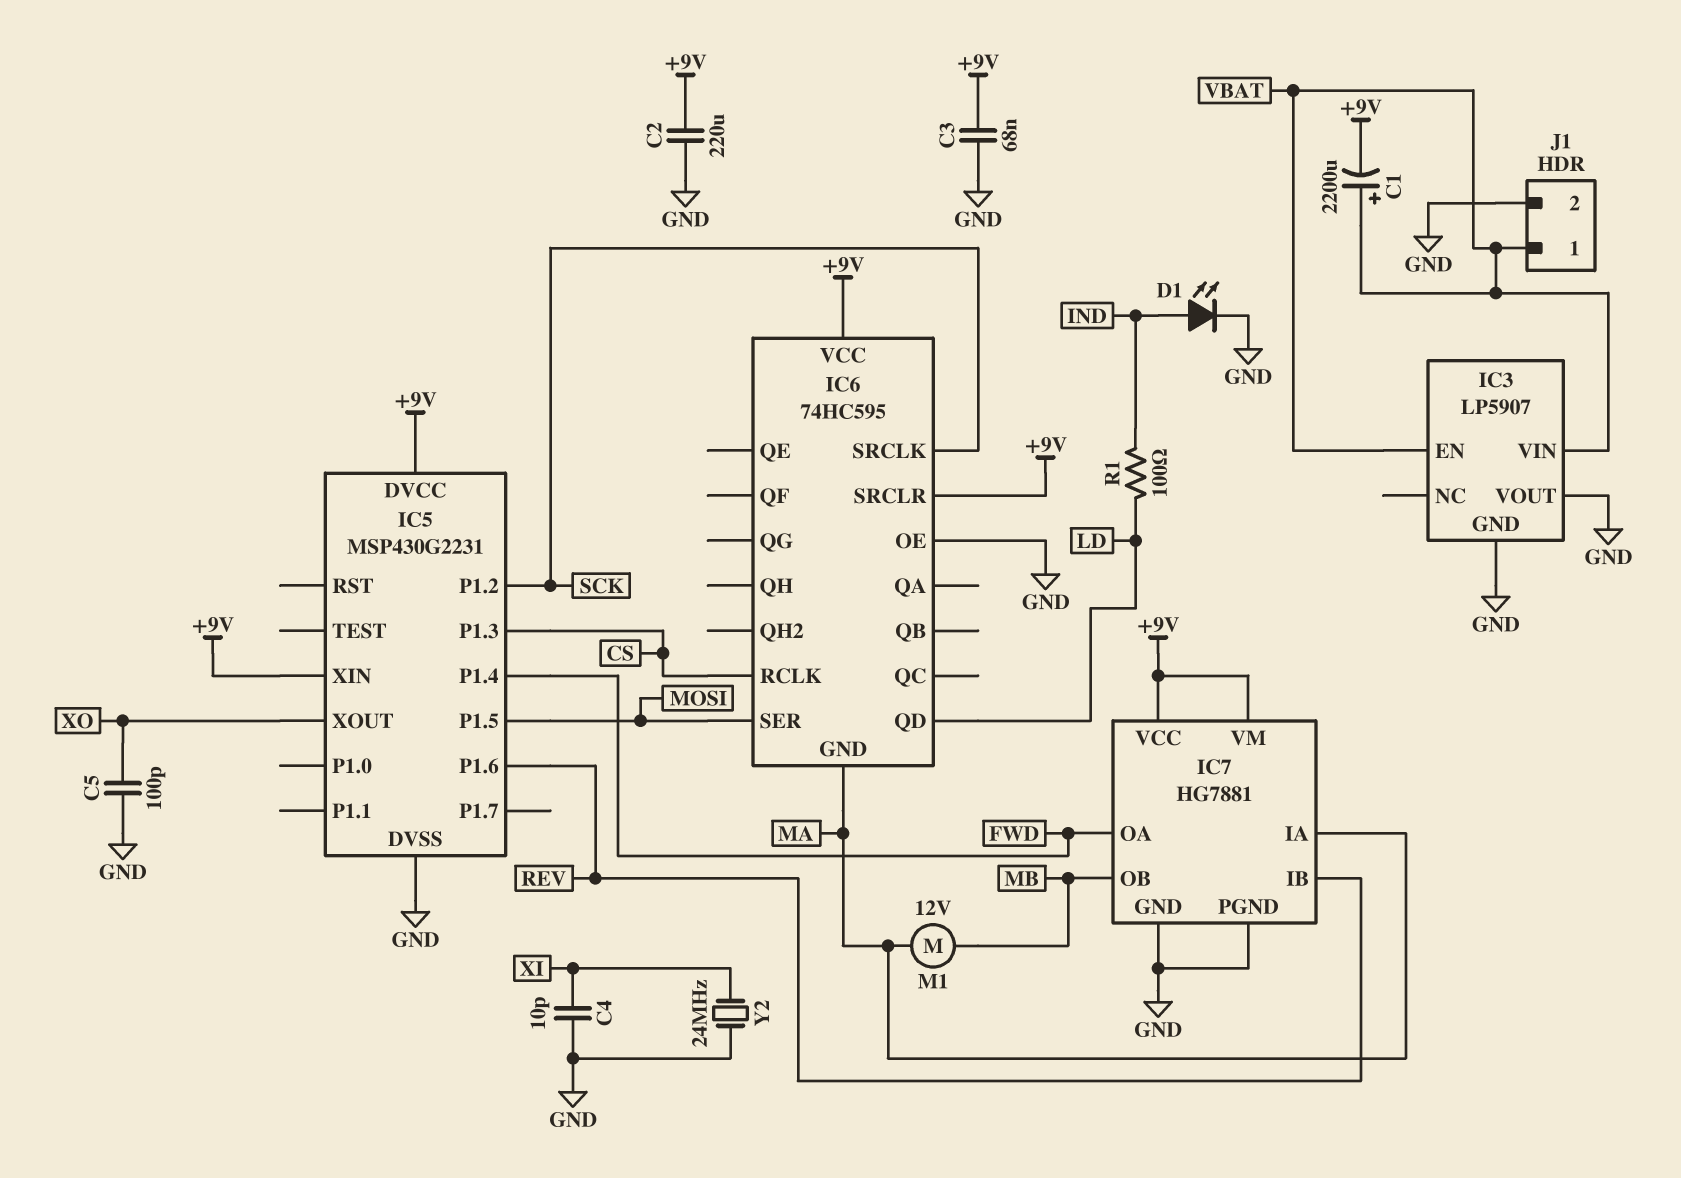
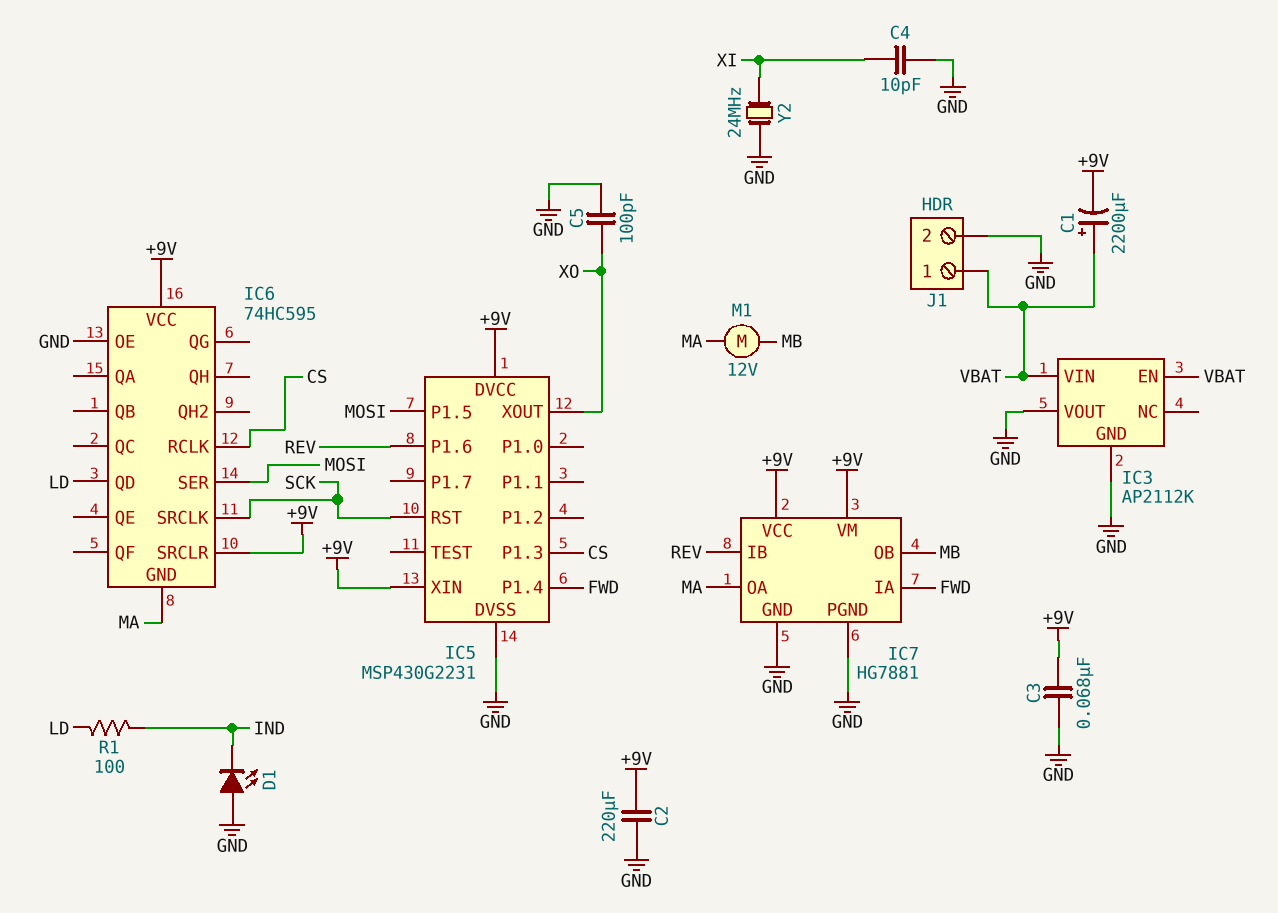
D1: LED (A IND, K GND) -> LED (A GND, K IND)
IC3: LP5907 -> AP2112K
IC5 pin P1.2: SCK -> none
IC5 pin RST: none -> SCK
IC7 pin IA: MA -> FWD
IC7 pin OA: FWD -> MA

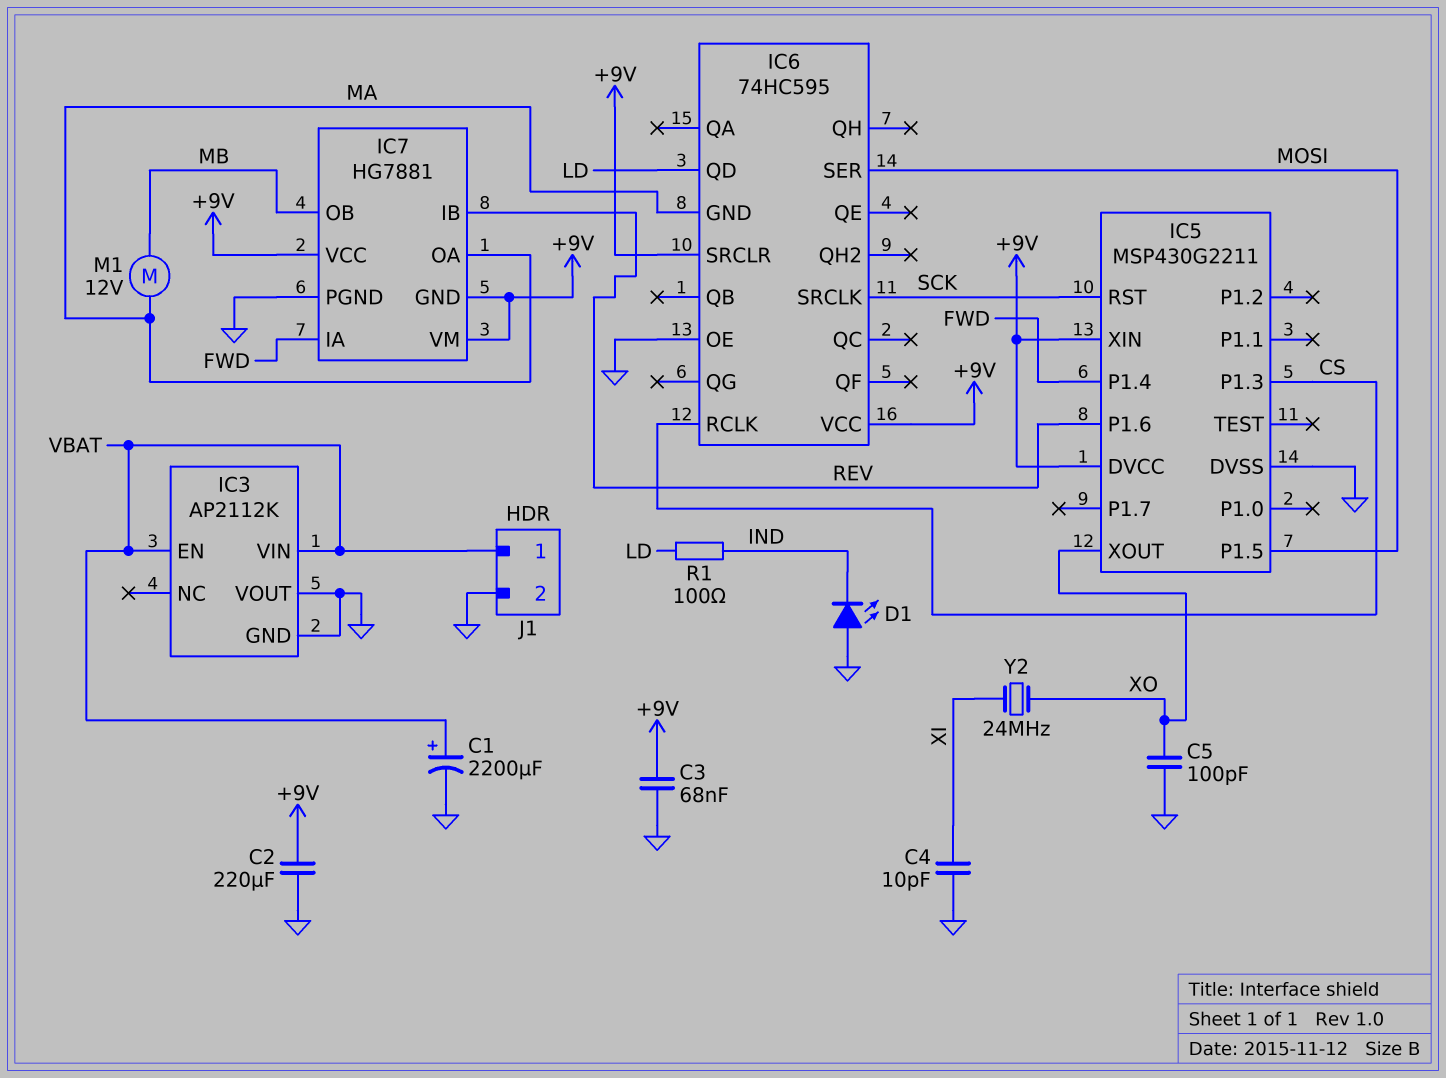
C1: 2200uF (plus VBAT, minus +9V) -> 2200uF (plus VBAT, minus GND)
IC5: MSP430G2231 -> MSP430G2211
IC7 pin GND: GND -> +9V
Y2: 24MHz (GND, XI) -> 24MHz (XI, XO)

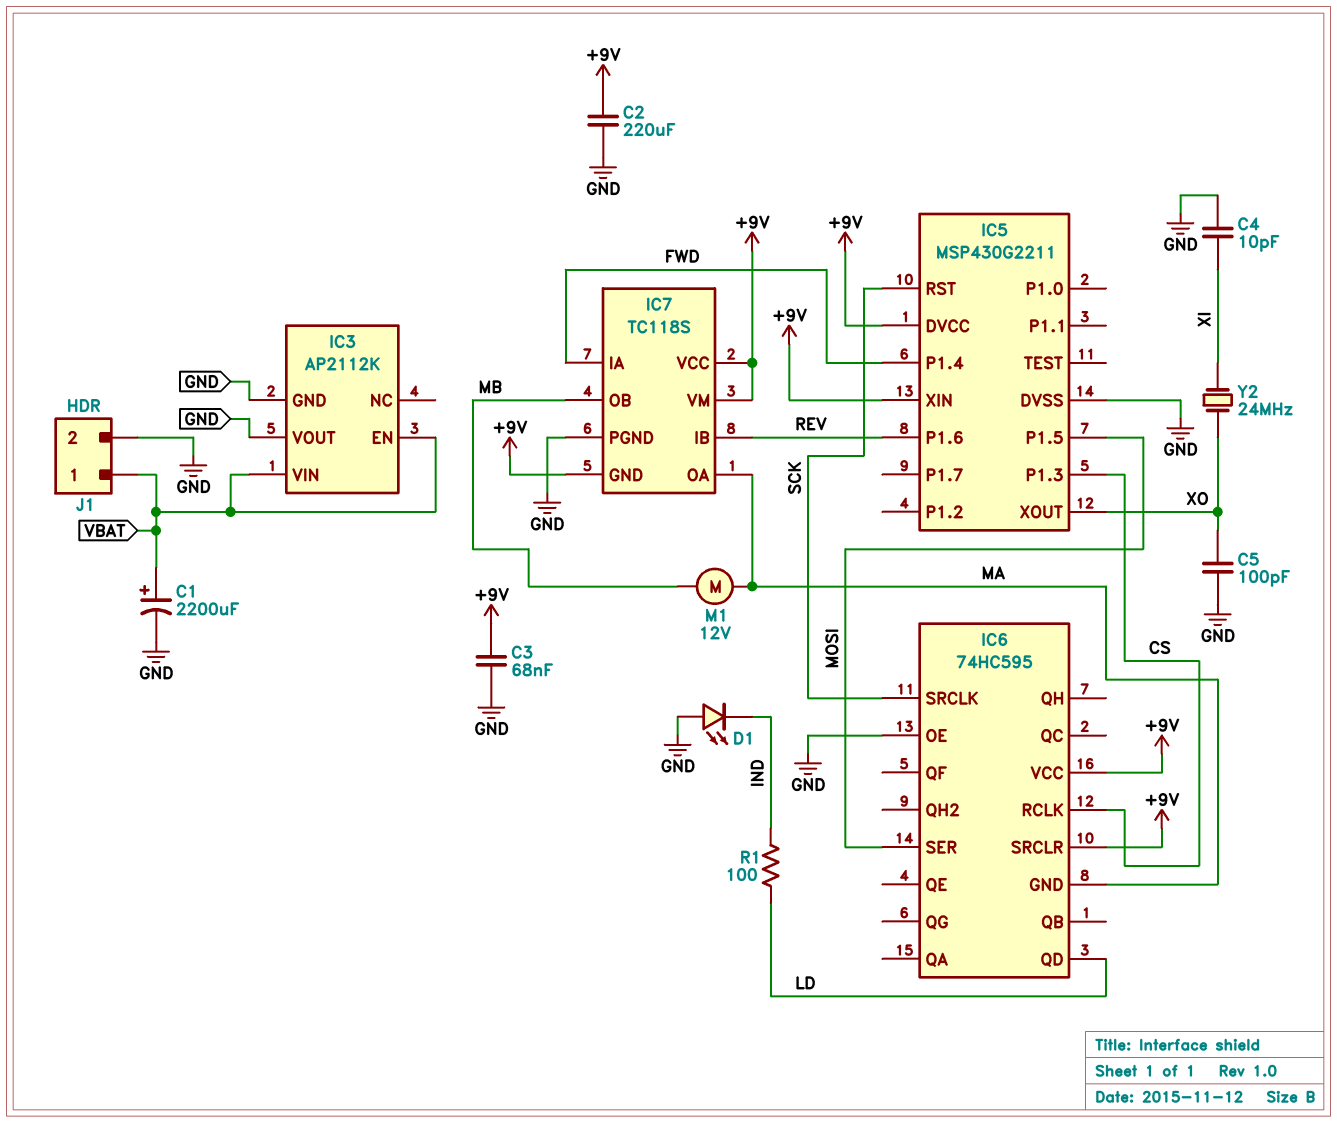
IC7: HG7881 -> TC118S

